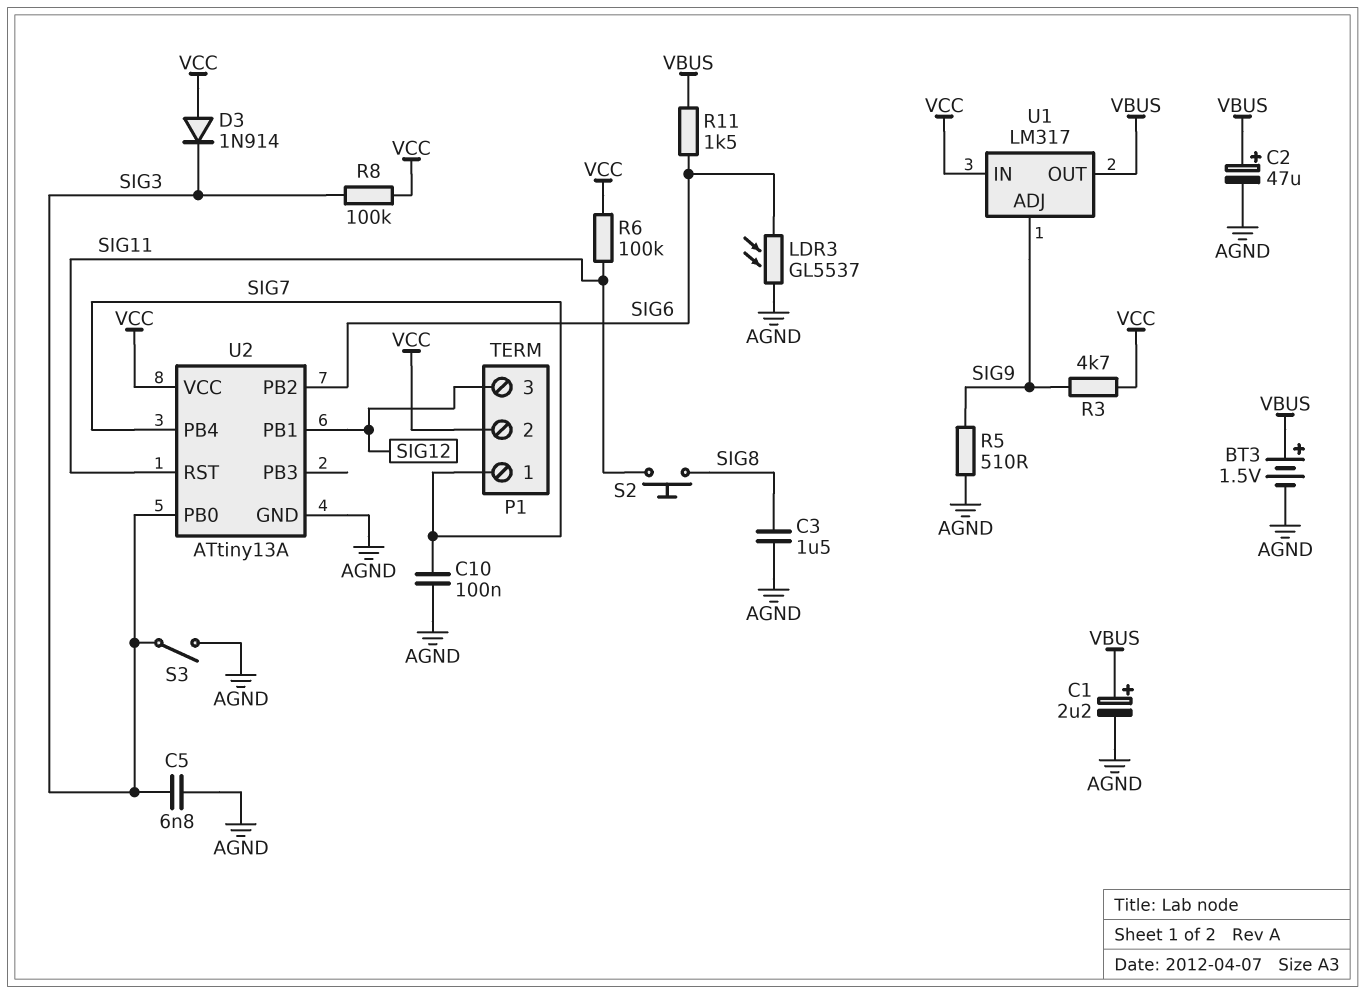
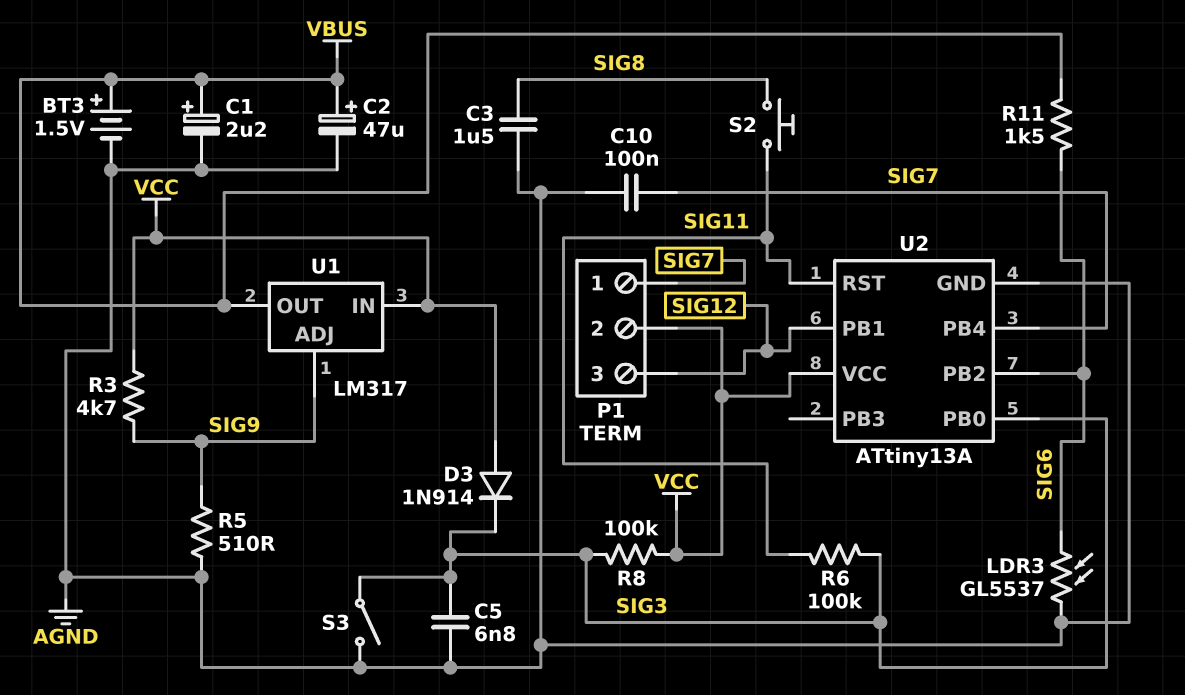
R6: 100k (SIG11, VCC) -> 100k (SIG3, SIG11)

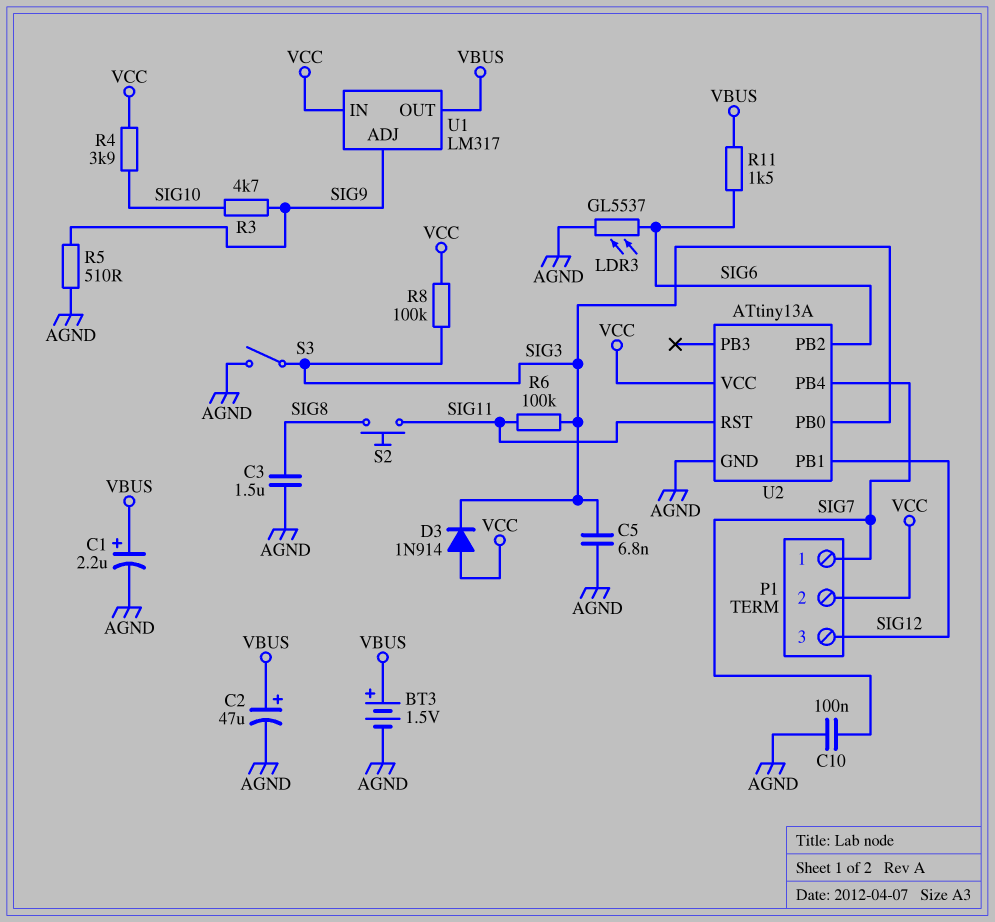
R3: 4.7k (SIG9, VCC) -> 4.7k (SIG9, SIG10)
R4: none -> 3.9k (SIG10, VCC)

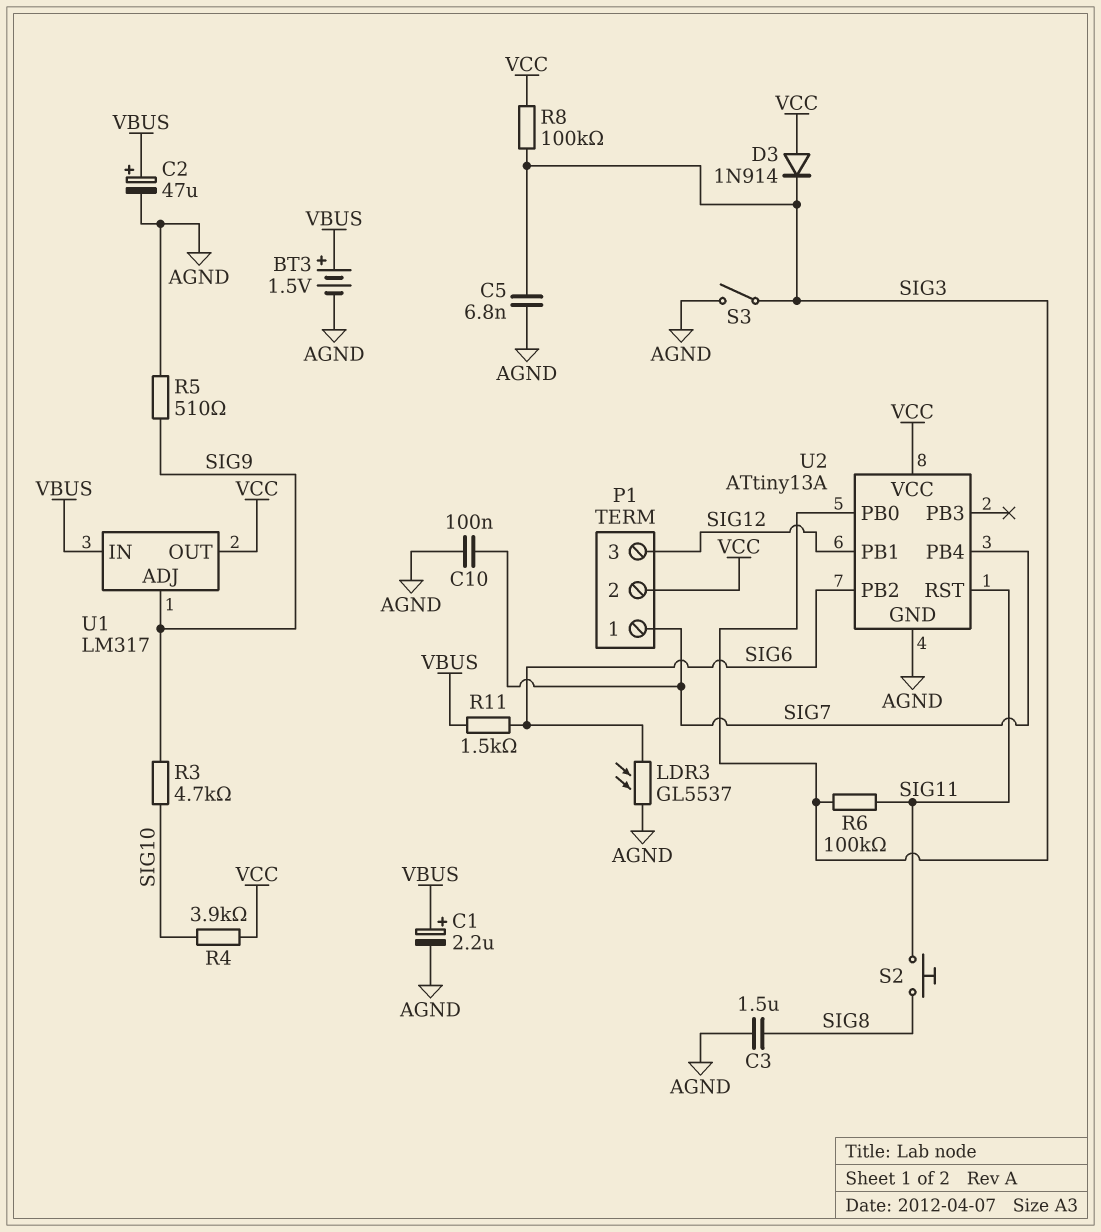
U1 pin IN: VCC -> VBUS
U1 pin OUT: VBUS -> VCC

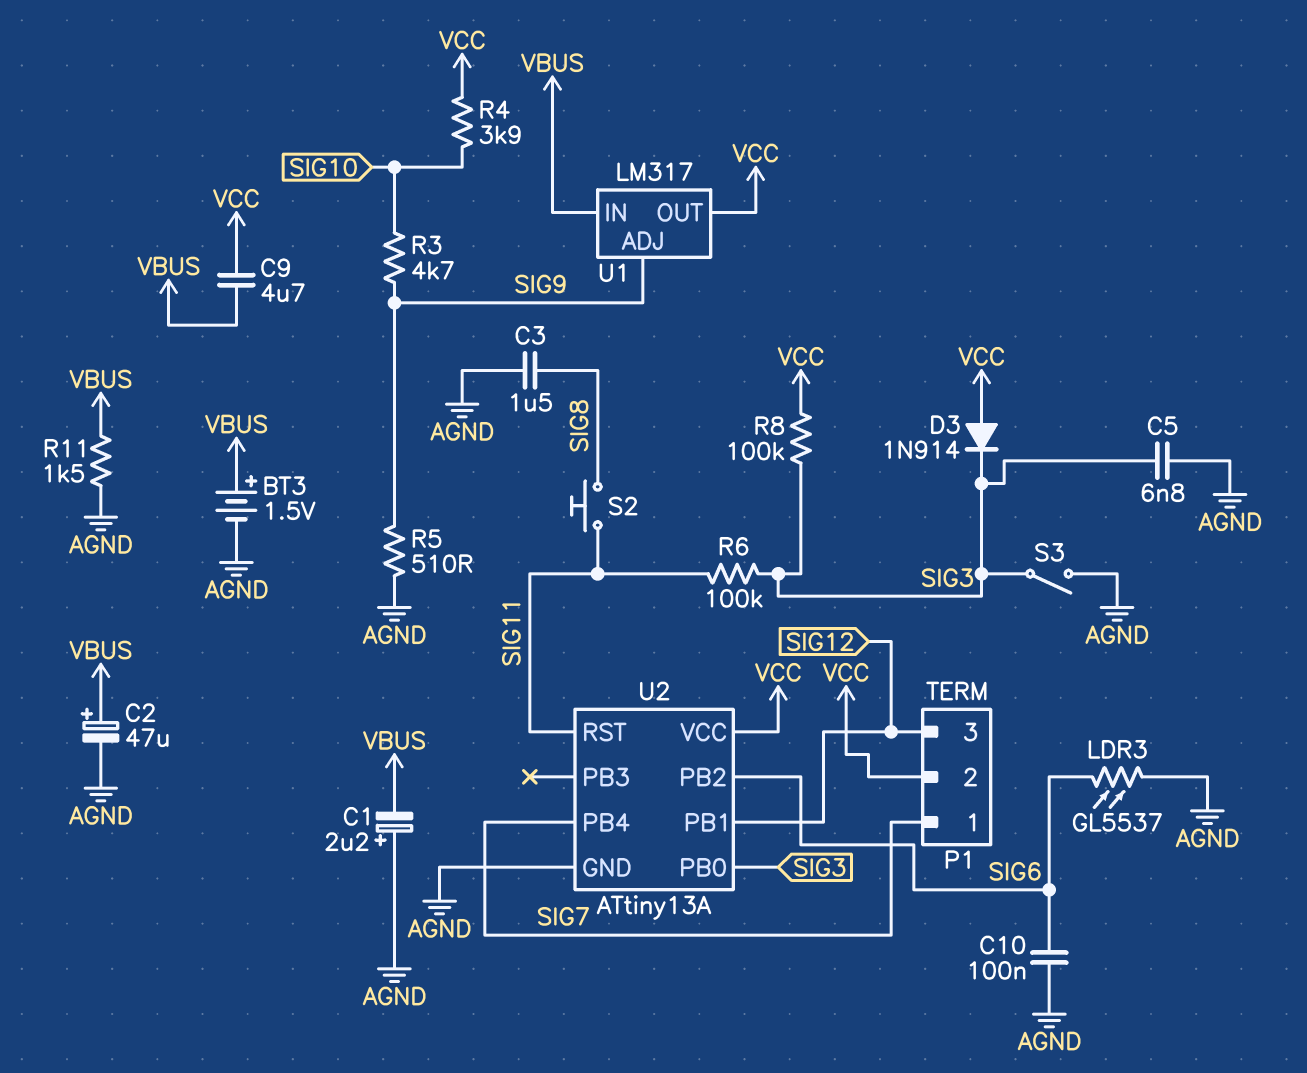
C1: 2.2uF (plus VBUS, minus AGND) -> 2.2uF (plus AGND, minus VBUS)
C9: none -> 4.7uF (VBUS, VCC)
C10: 100nF (AGND, SIG7) -> 100nF (AGND, SIG6)
R11: 1.5k (SIG6, VBUS) -> 1.5k (AGND, VBUS)

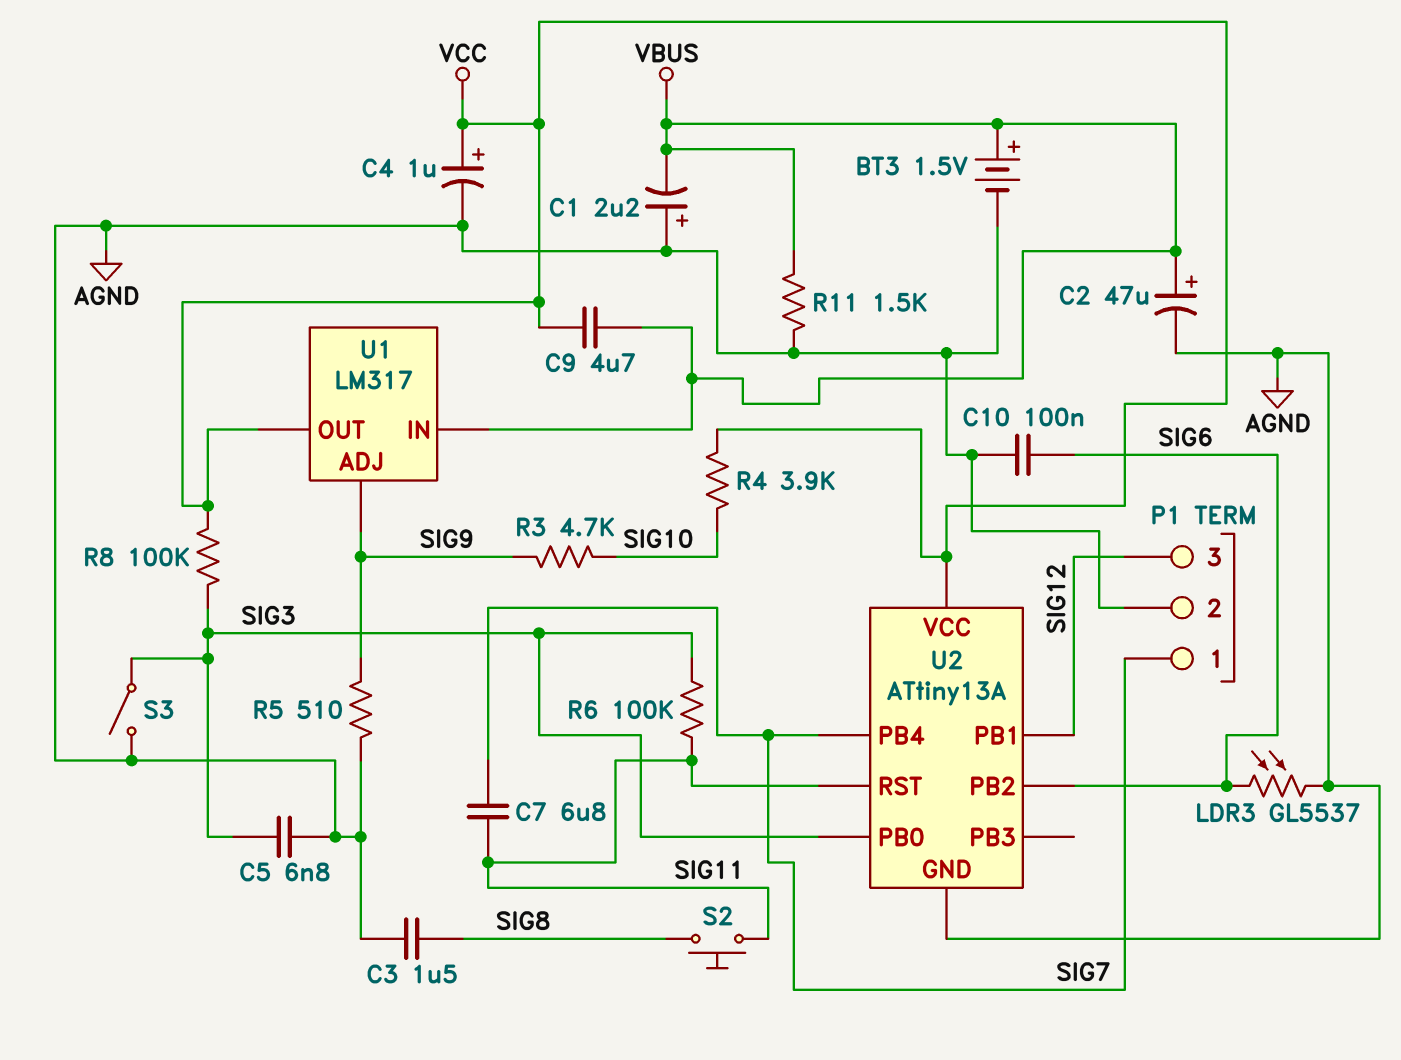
C4: none -> 1uF (plus VCC, minus AGND)
C7: none -> 6.8uF (SIG7, SIG11)
D3: diode 1N914 (A VCC, K SIG3) -> none
P1 pin 2: VCC -> AGND

